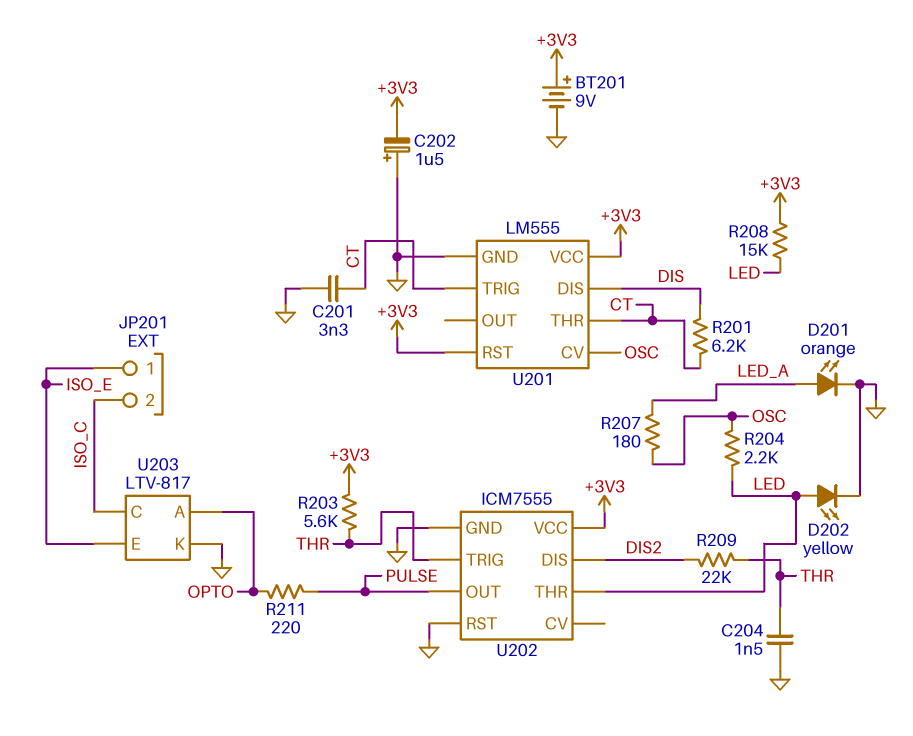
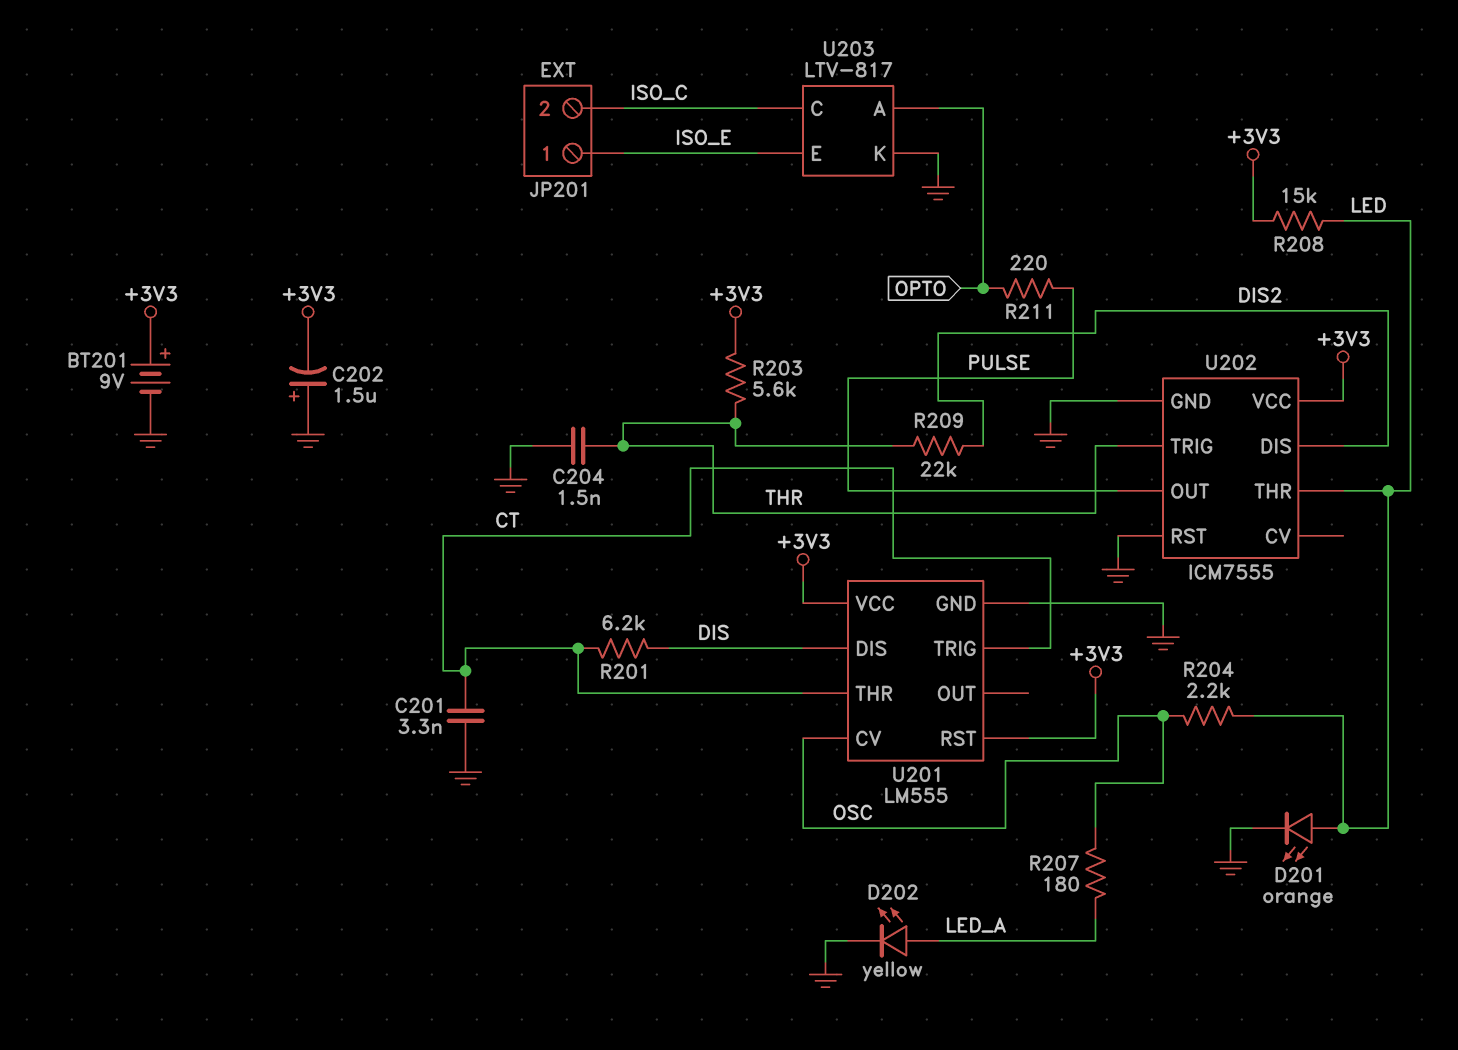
D201: LED orange (A LED_A, K GND) -> LED orange (A LED, K GND)
D202: LED yellow (A LED, K GND) -> LED yellow (A LED_A, K GND)

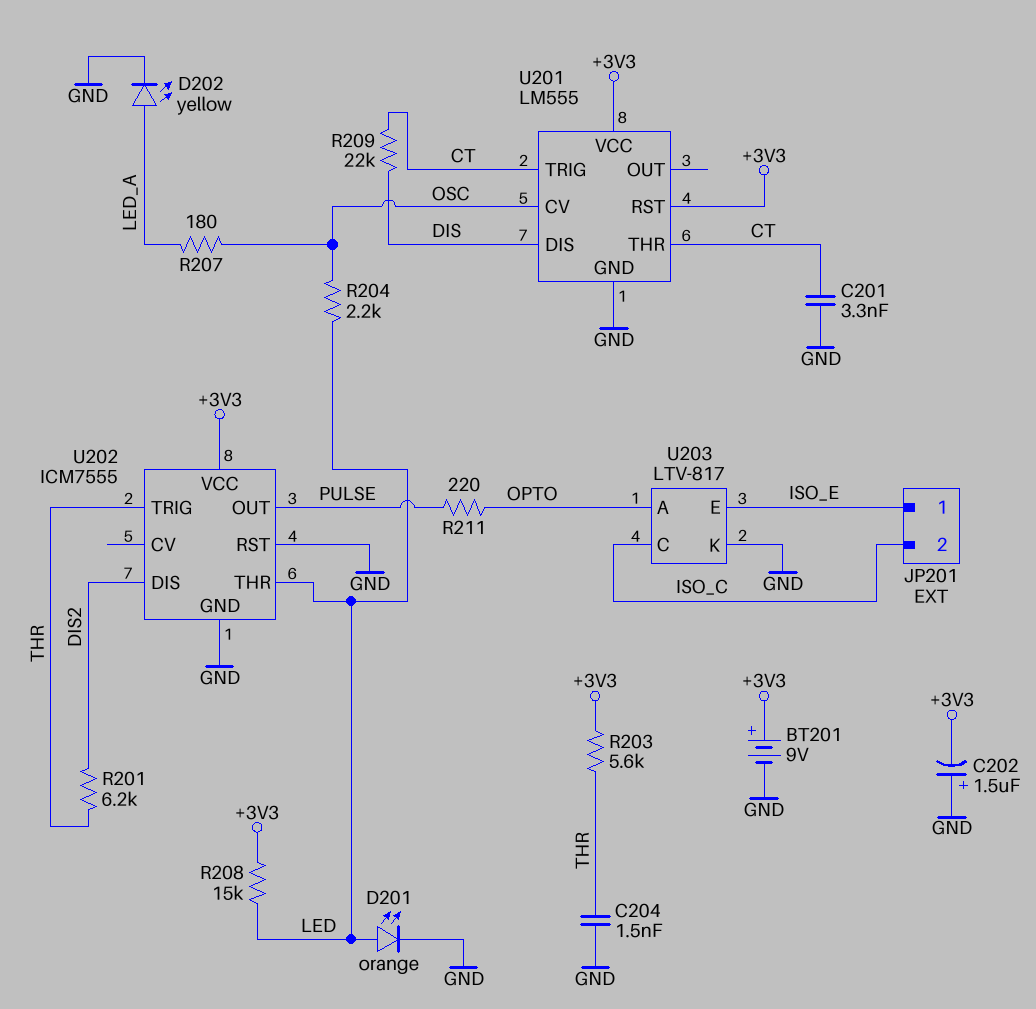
R201: 6.2k (CT, DIS) -> 6.2k (DIS2, THR)
R209: 22k (DIS2, THR) -> 22k (CT, DIS)

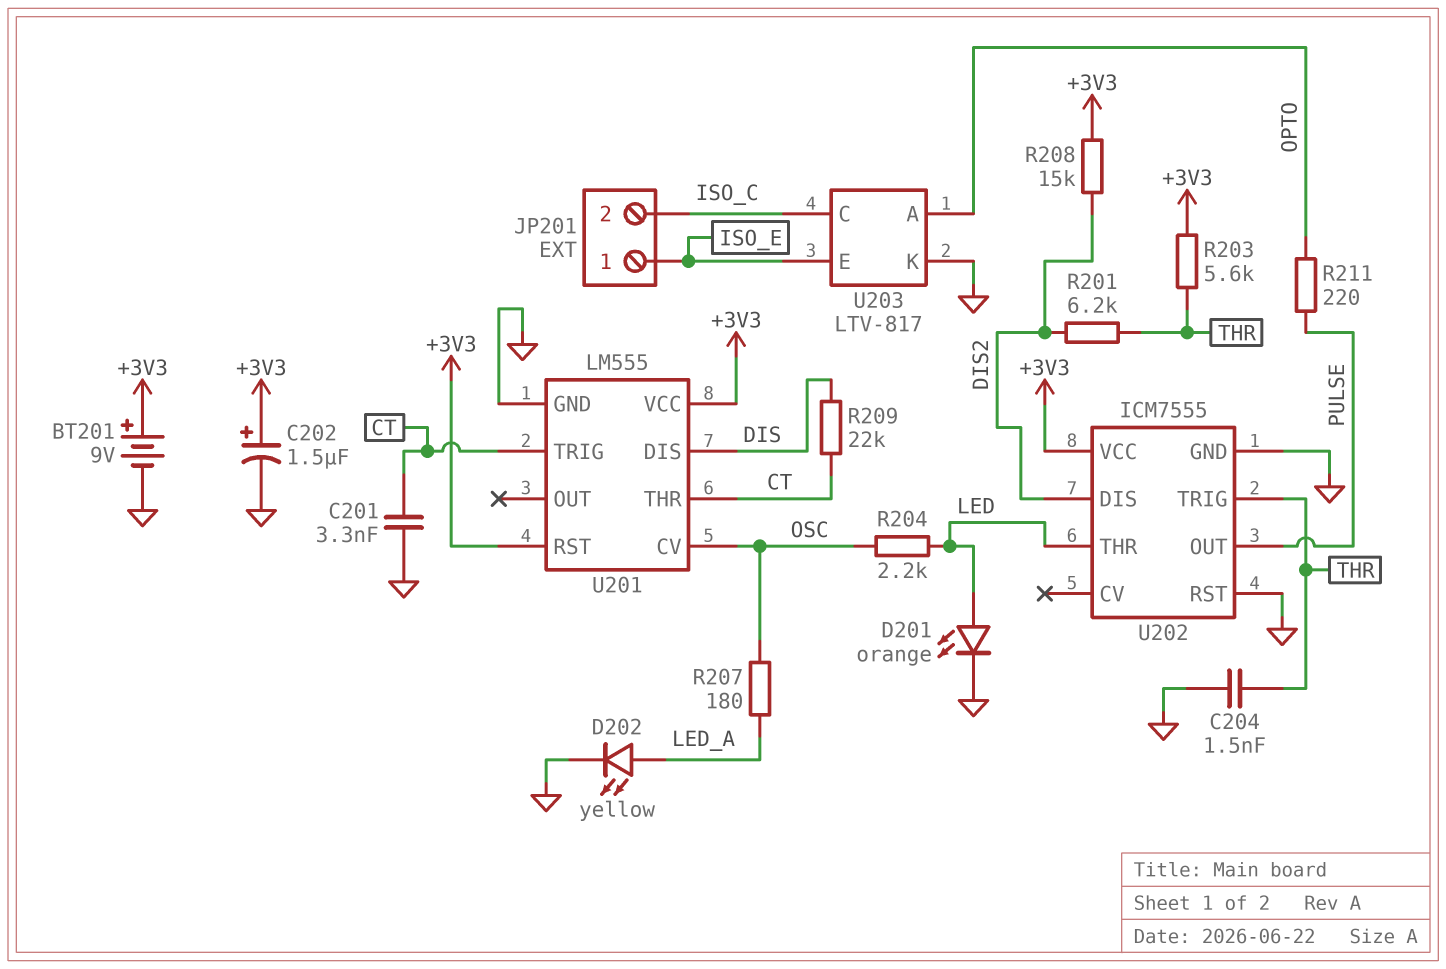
C202: 1.5uF (plus GND, minus +3V3) -> 1.5uF (plus +3V3, minus GND)
R208: 15k (+3V3, LED) -> 15k (+3V3, DIS2)

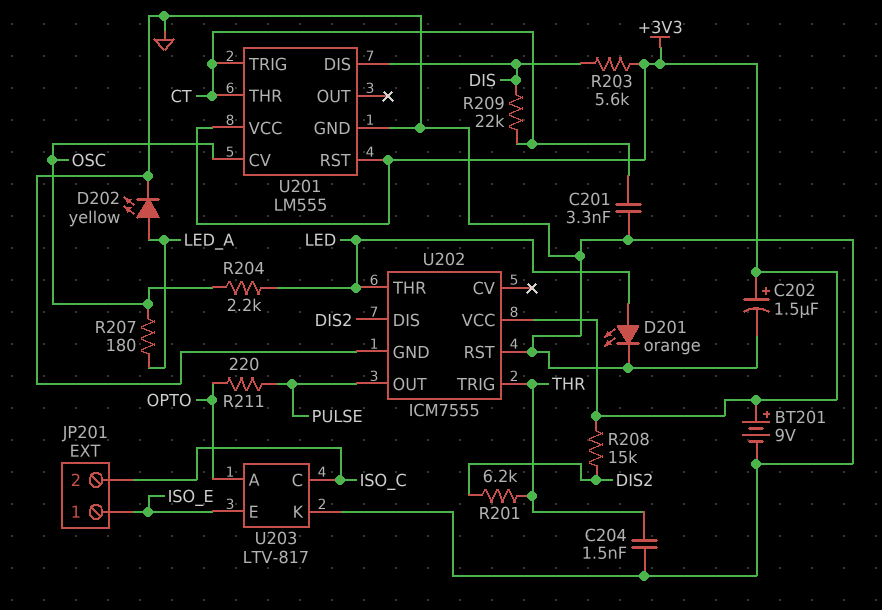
R203: 5.6k (+3V3, THR) -> 5.6k (+3V3, DIS)

